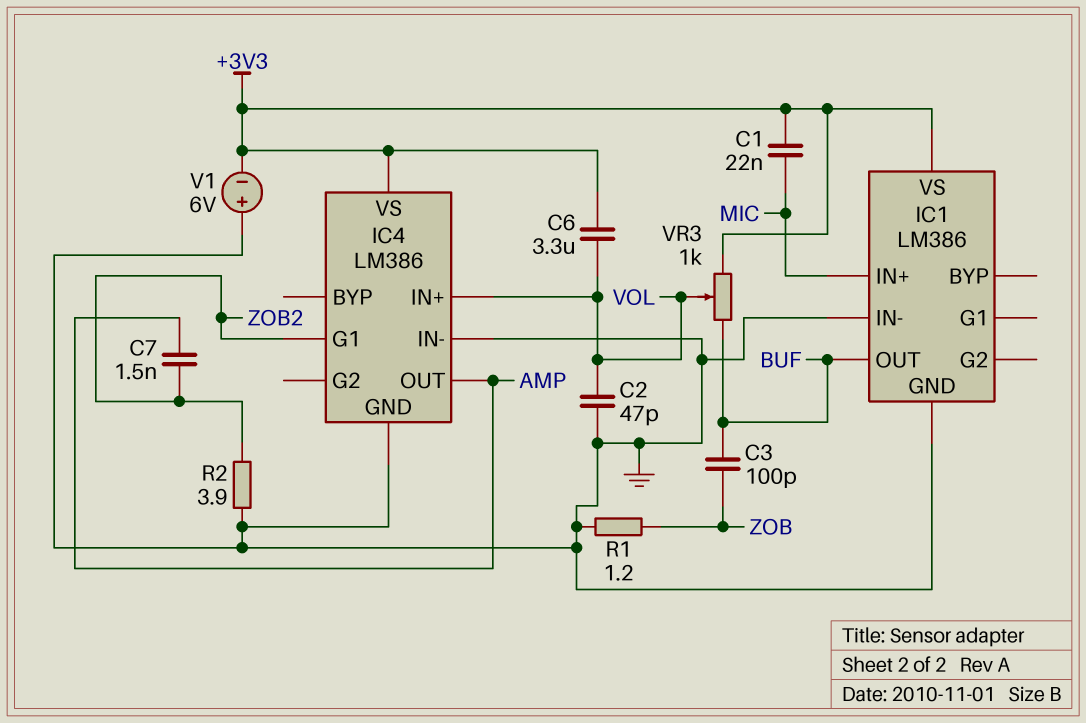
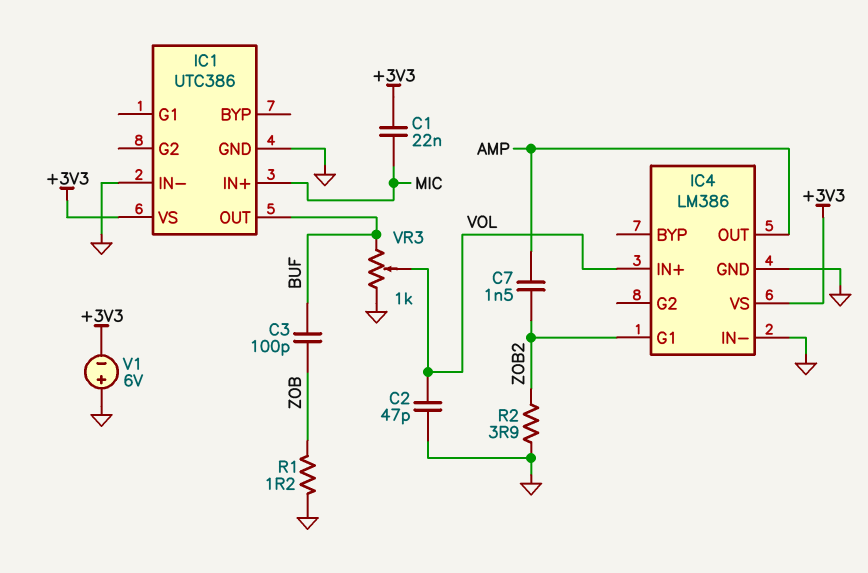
C6: 3.3uF (+3V3, VOL) -> none
IC1: LM386 -> UTC386
VR3: 1k (+3V3, BUF, wiper VOL) -> 1k (BUF, GND, wiper VOL)

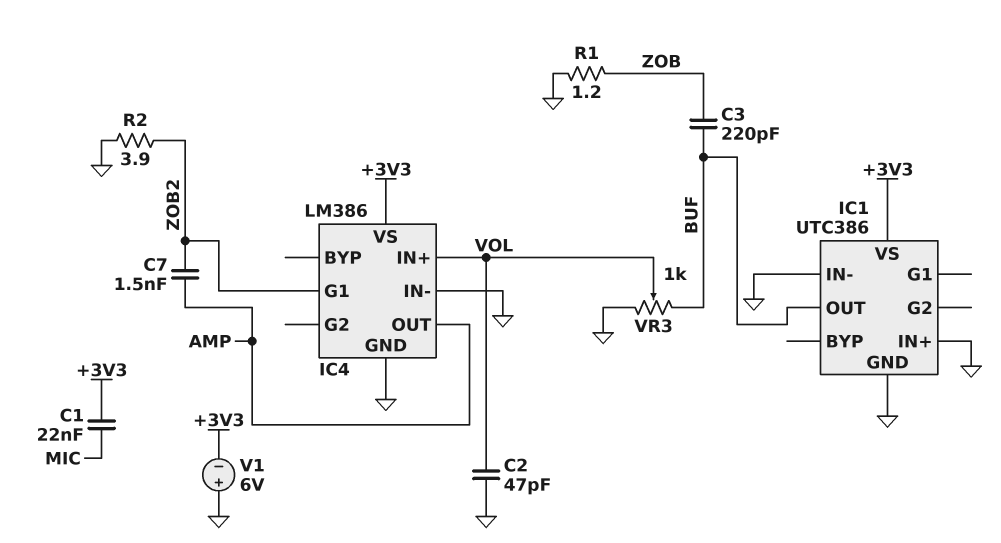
C3: 100pF (BUF, ZOB) -> 220pF (BUF, ZOB)
IC1 pin IN+: MIC -> GND

